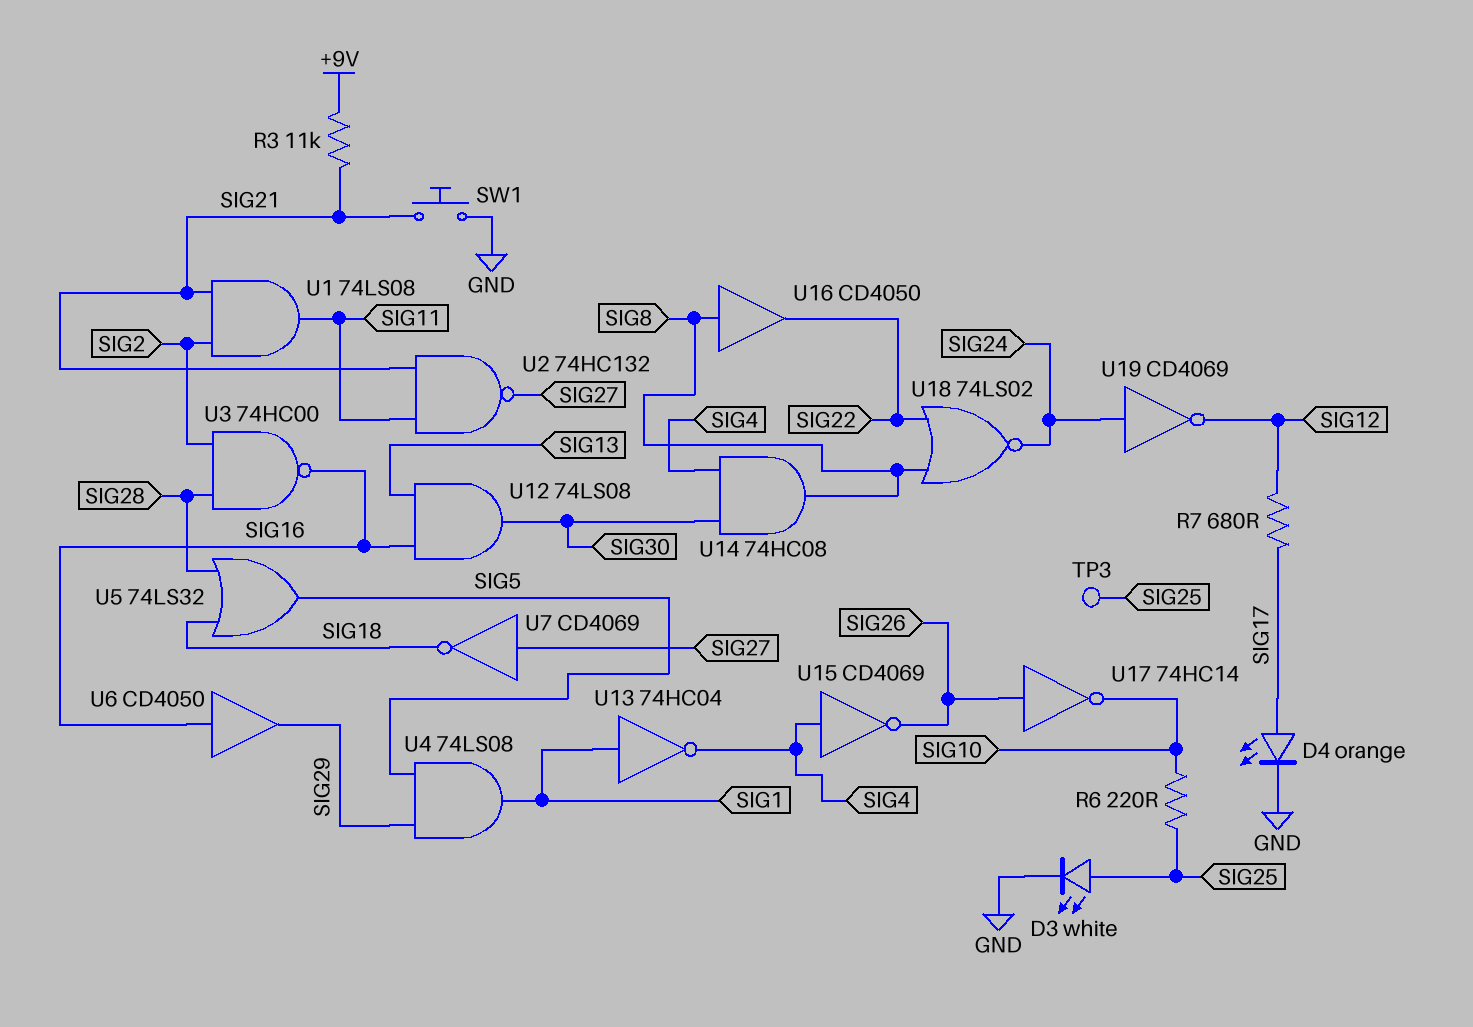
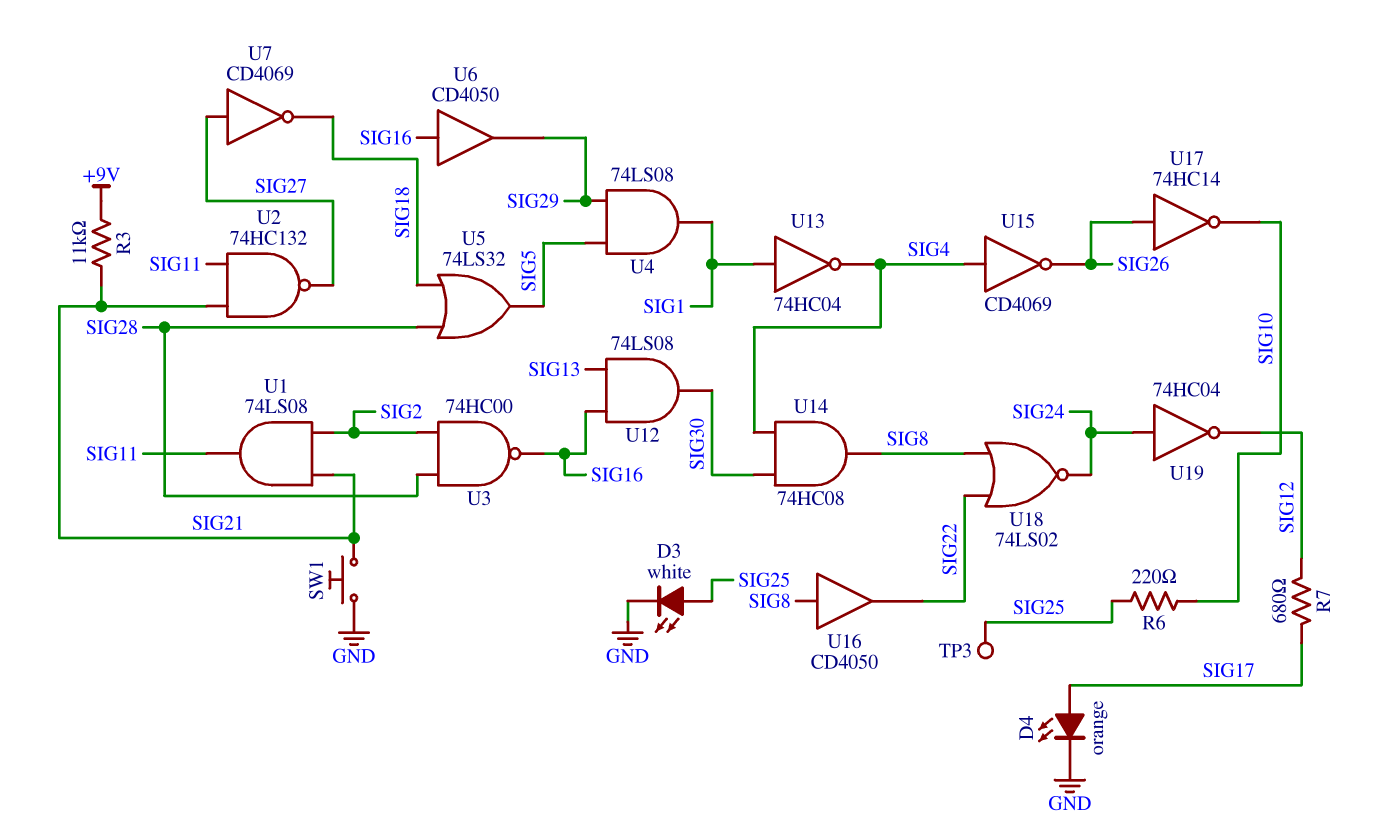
U19: NOT CD4069 (in SIG24, out SIG12) -> NOT 74HC04 (in SIG24, out SIG12)

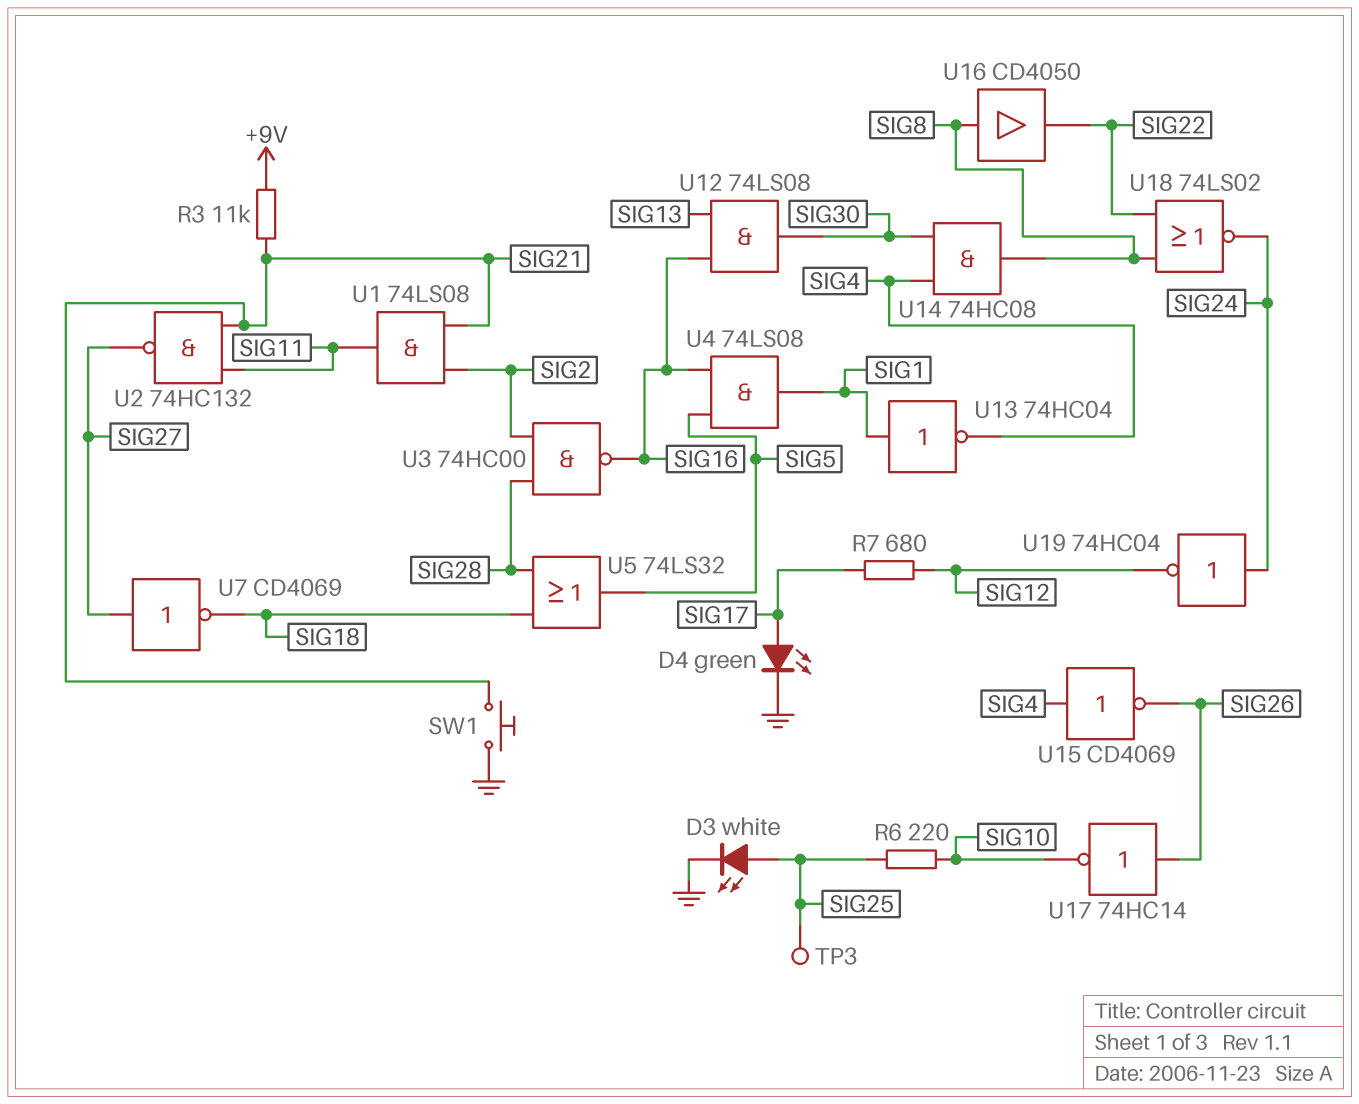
D4: LED orange (A SIG17, K GND) -> LED green (A SIG17, K GND)
U4: AND 74LS08 (in SIG5, in SIG29, out SIG1) -> AND 74LS08 (in SIG5, in SIG16, out SIG1)
U6: buffer CD4050 (in SIG16, out SIG29) -> none

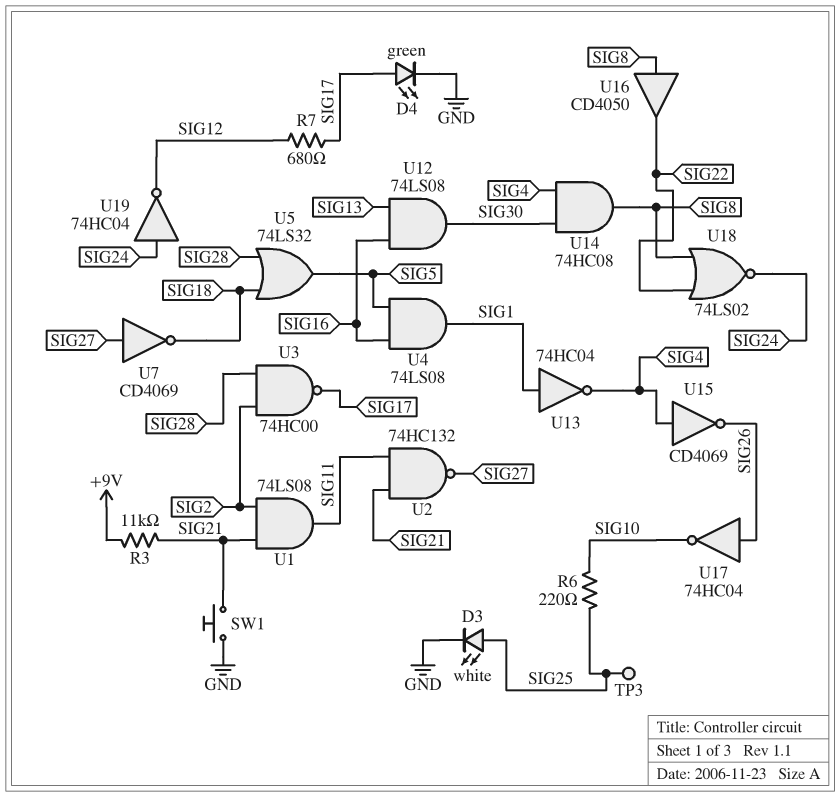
U3: NAND 74HC00 (in SIG2, in SIG28, out SIG16) -> NAND 74HC00 (in SIG2, in SIG28, out SIG17)
U17: NOT 74HC14 (in SIG26, out SIG10) -> NOT 74HC04 (in SIG26, out SIG10)

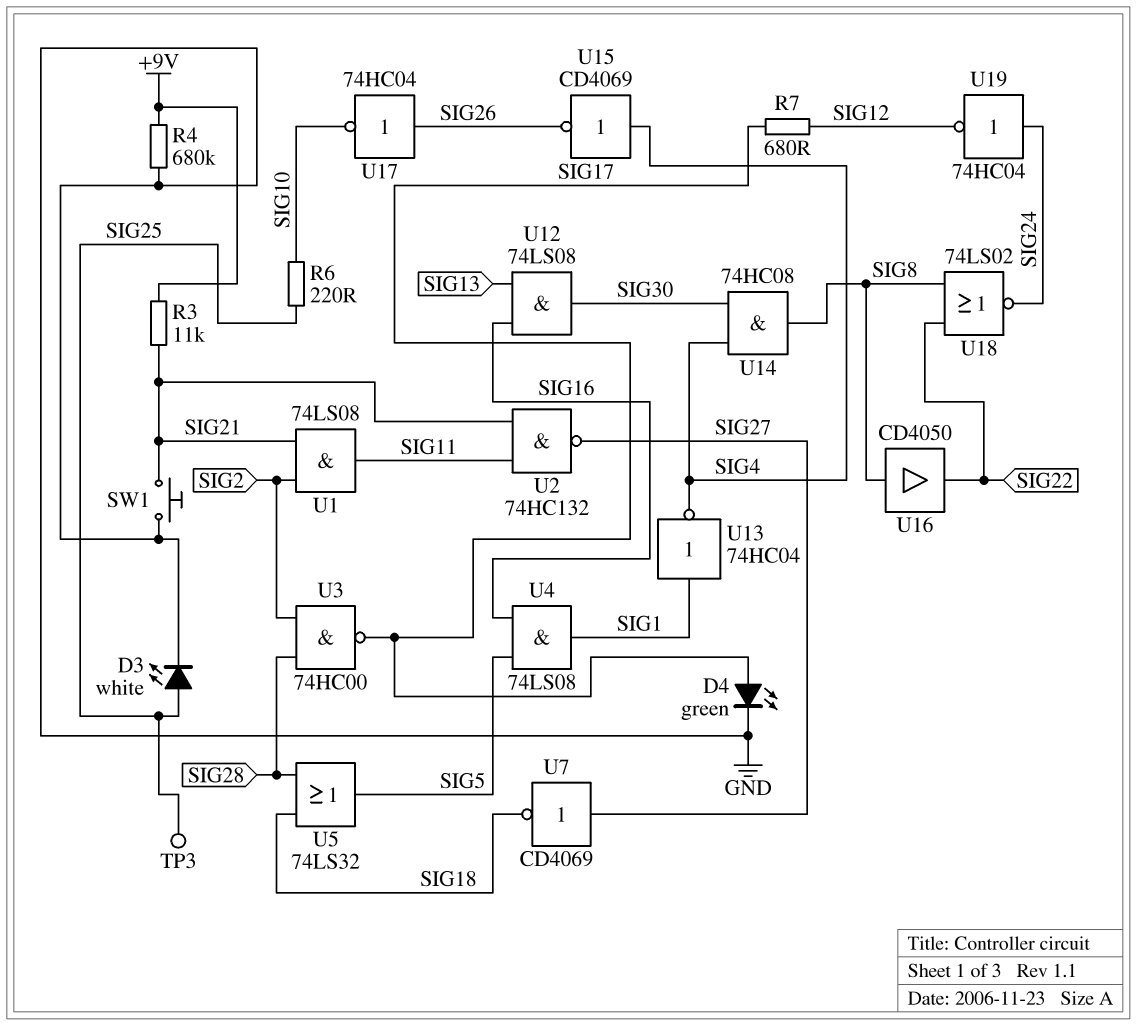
R4: none -> 680k (+9V, GND)

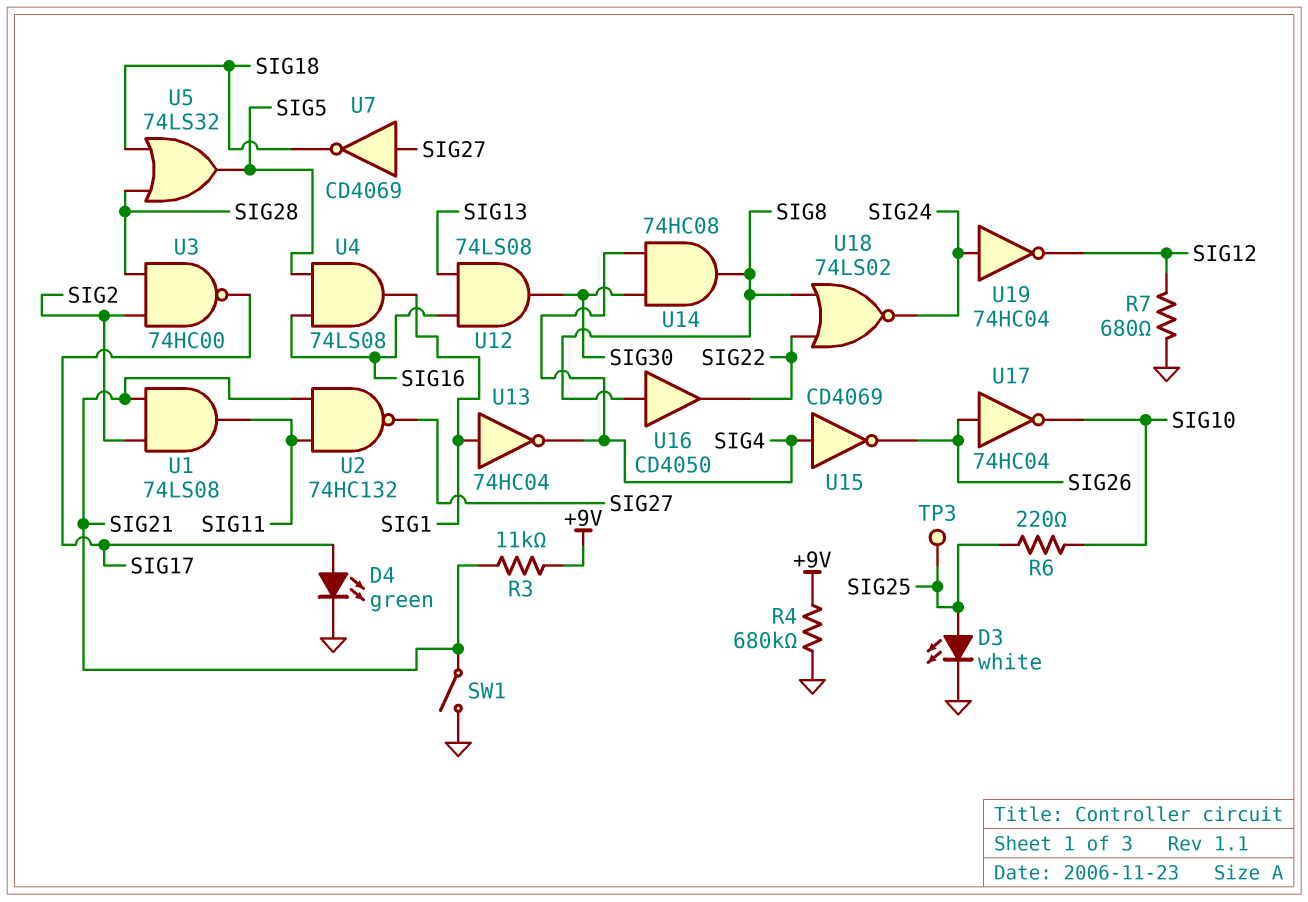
R7: 680 (SIG12, SIG17) -> 680 (GND, SIG12)
SW1: button (GND, SIG21) -> switch (GND, SIG21)

